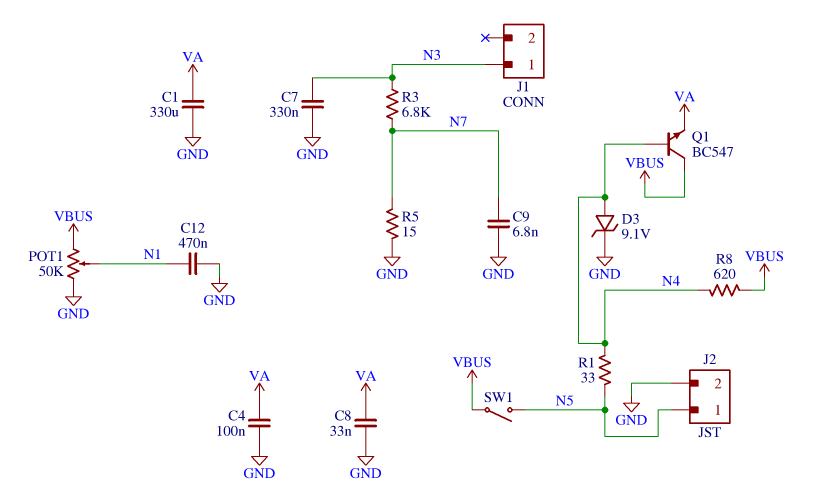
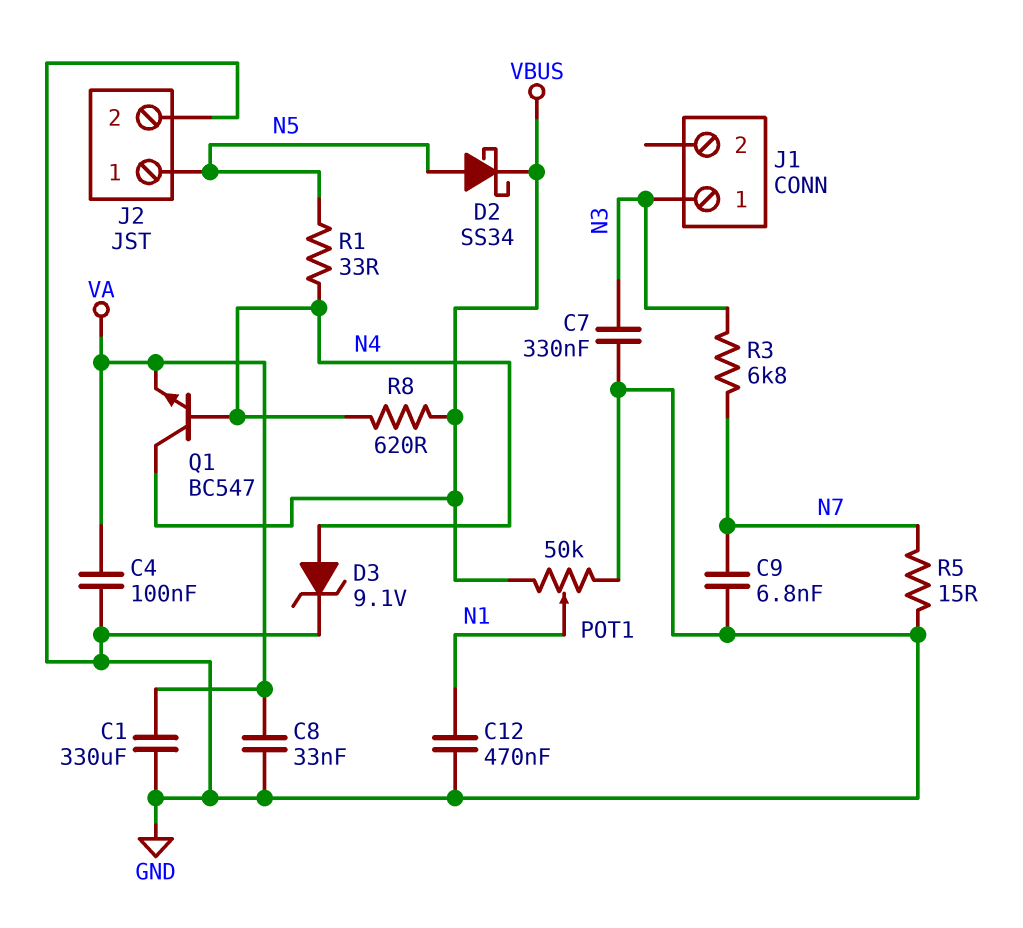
D2: none -> schottky SS34 (A N5, K VBUS)
SW1: switch (N5, VBUS) -> none

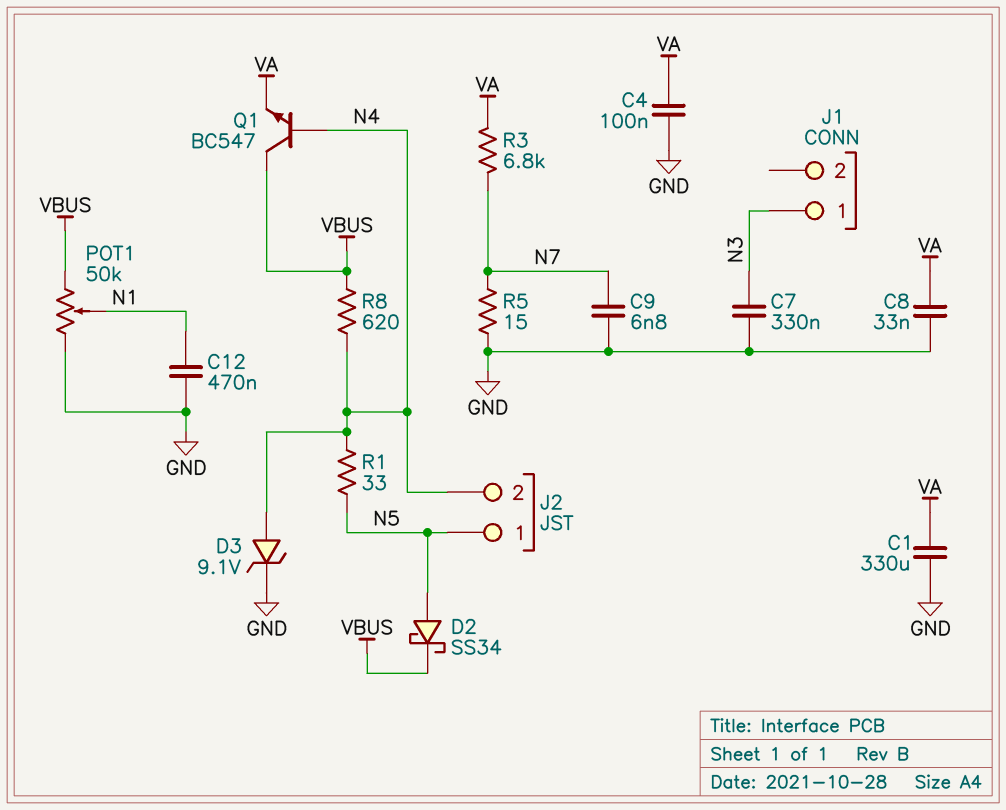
J2 pin 2: GND -> N4
R3: 6.8k (N3, N7) -> 6.8k (N7, VA)

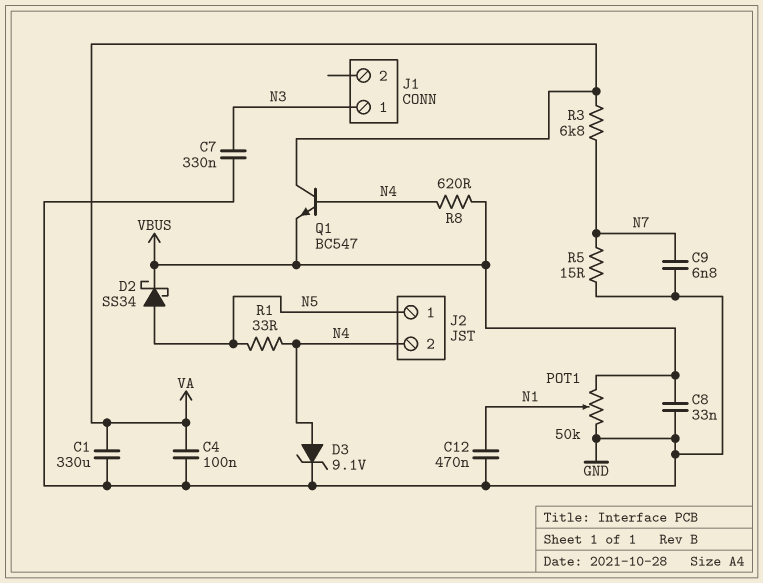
C8: 33nF (GND, VA) -> 33nF (GND, VBUS)
Q1: NPN BC547 (B N4, C VBUS, E VA) -> NPN BC547 (B N4, C VA, E VBUS)

